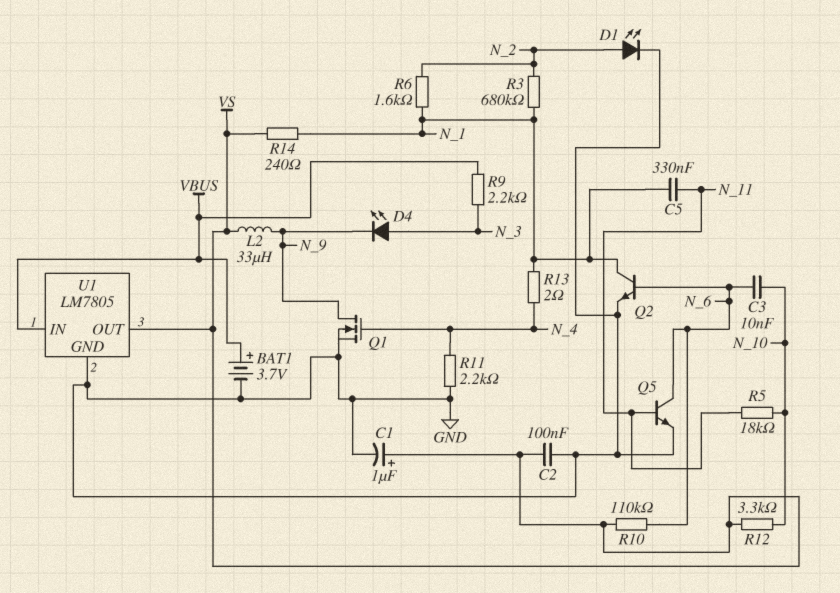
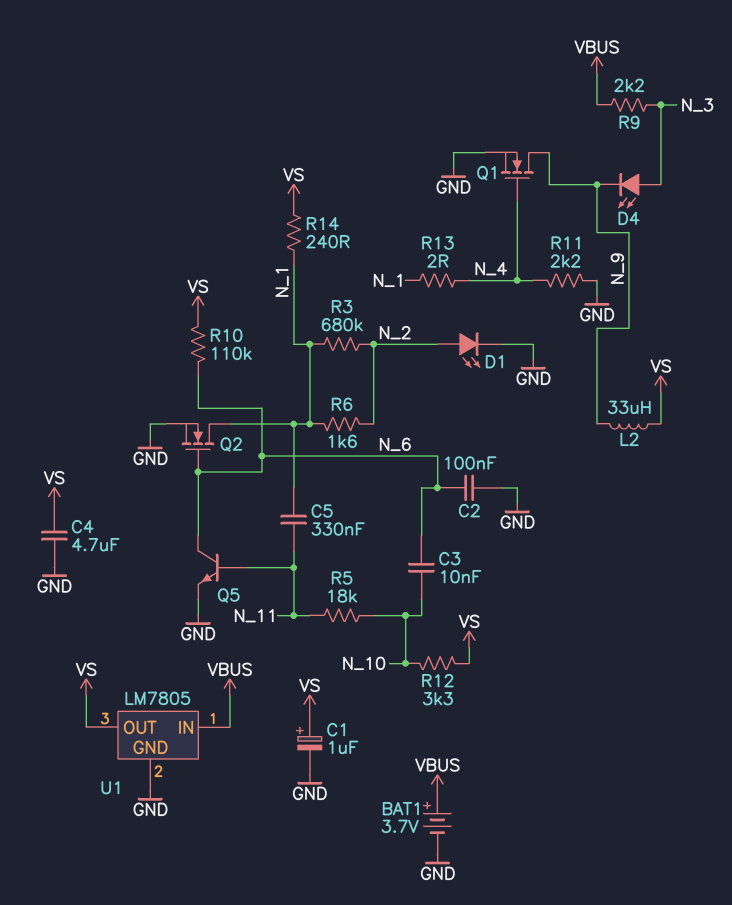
C2: 100nF (GND, VS) -> 100nF (GND, N_6)
C4: none -> 4.7uF (GND, VS)
Q2: NPN (B N_6, C N_1, E GND) -> NMOS (G N_6, D N_1, S GND)

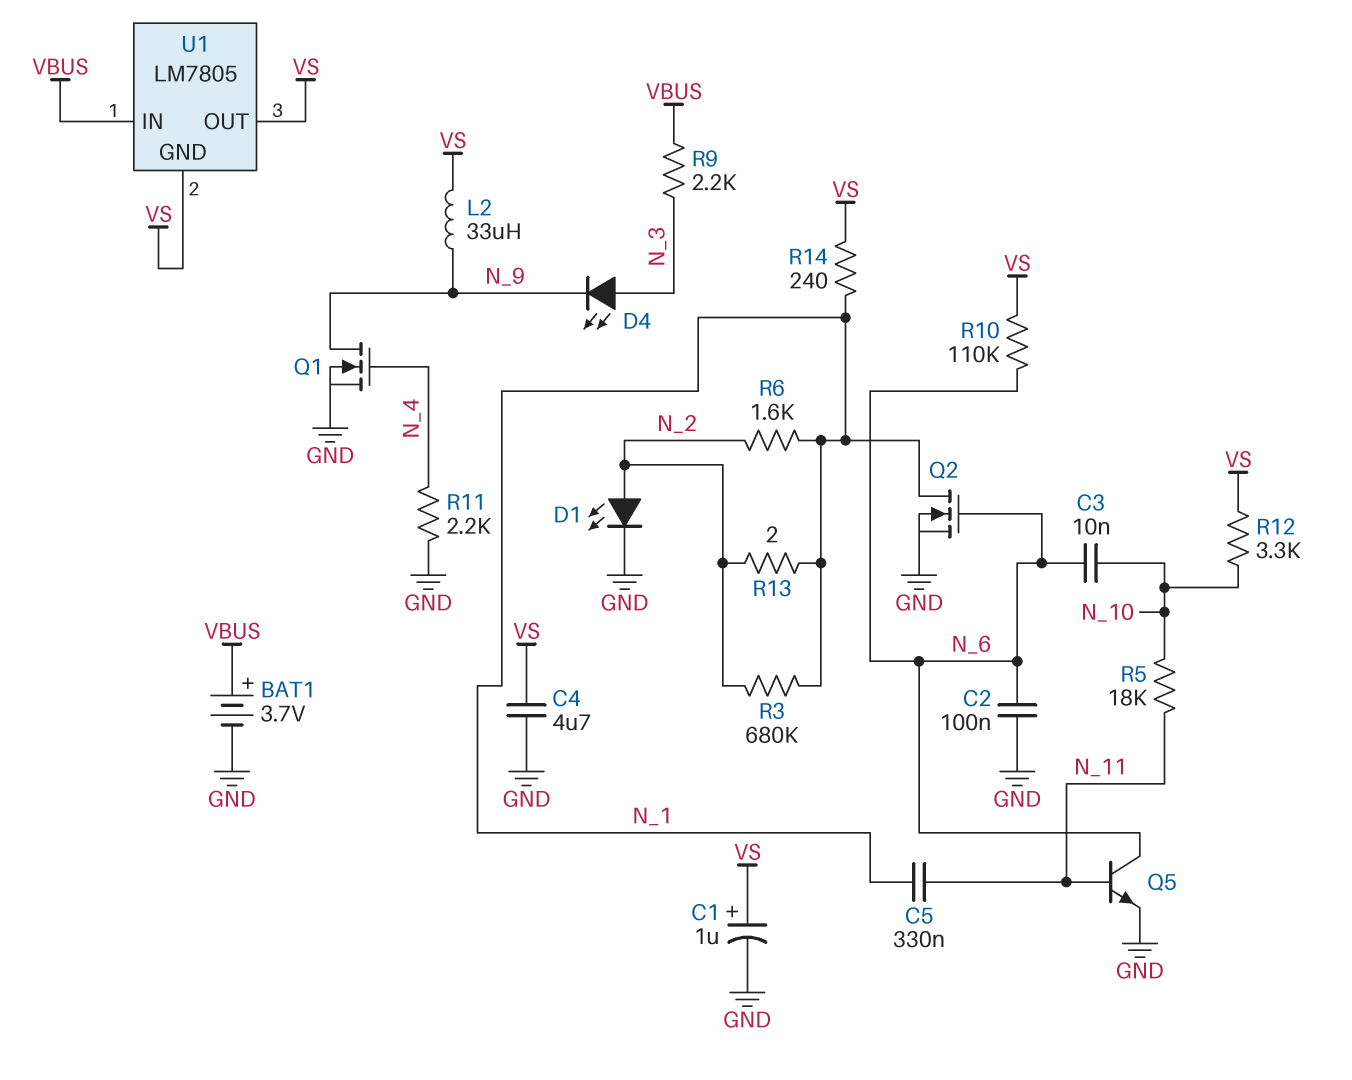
R13: 2 (N_1, N_4) -> 2 (N_1, N_2)
U1 pin GND: GND -> VS

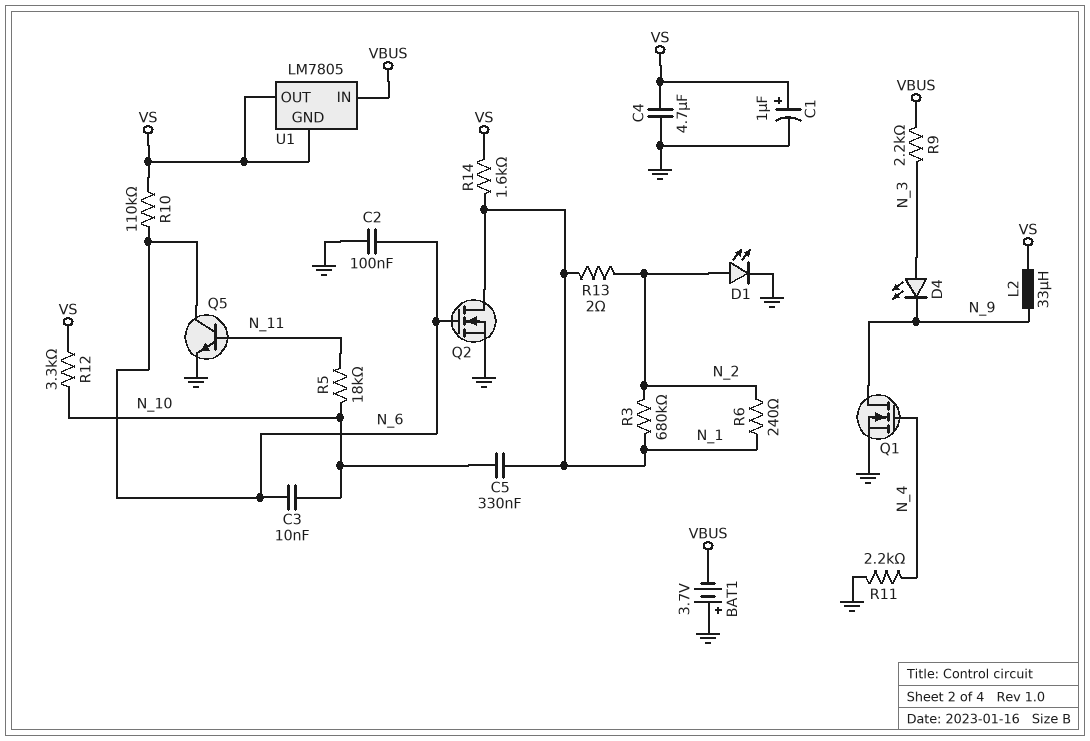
BAT1: 3.7V (plus VBUS, minus GND) -> 3.7V (plus GND, minus VBUS)
C5: 330nF (N_1, N_11) -> 330nF (N_1, N_10)
R6: 1.6k (N_1, N_2) -> 240 (N_1, N_2)
R14: 240 (N_1, VS) -> 1.6k (N_1, VS)

